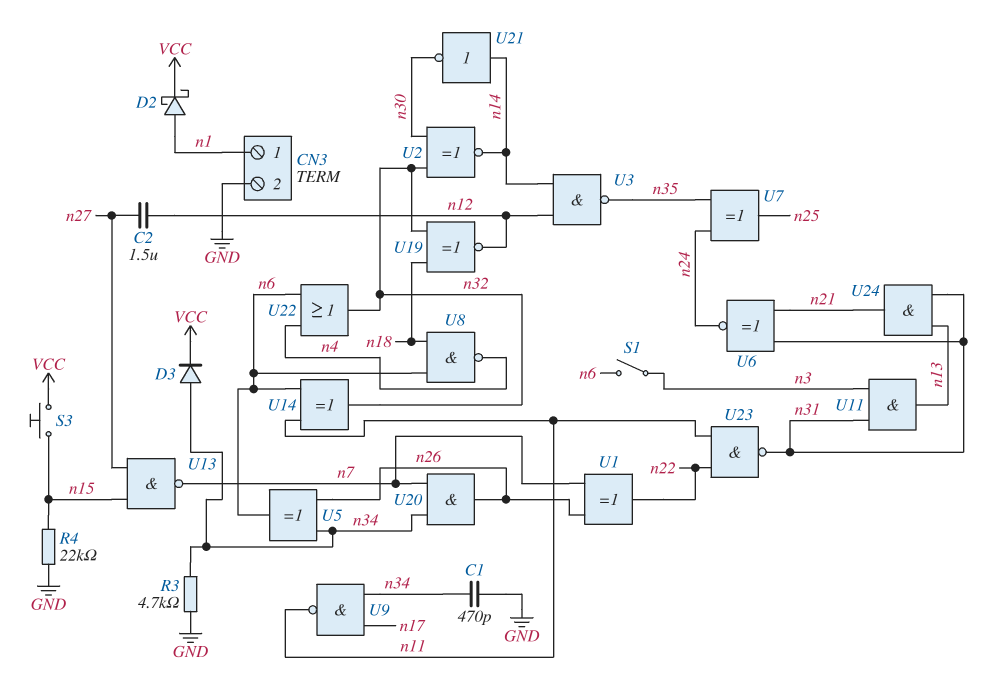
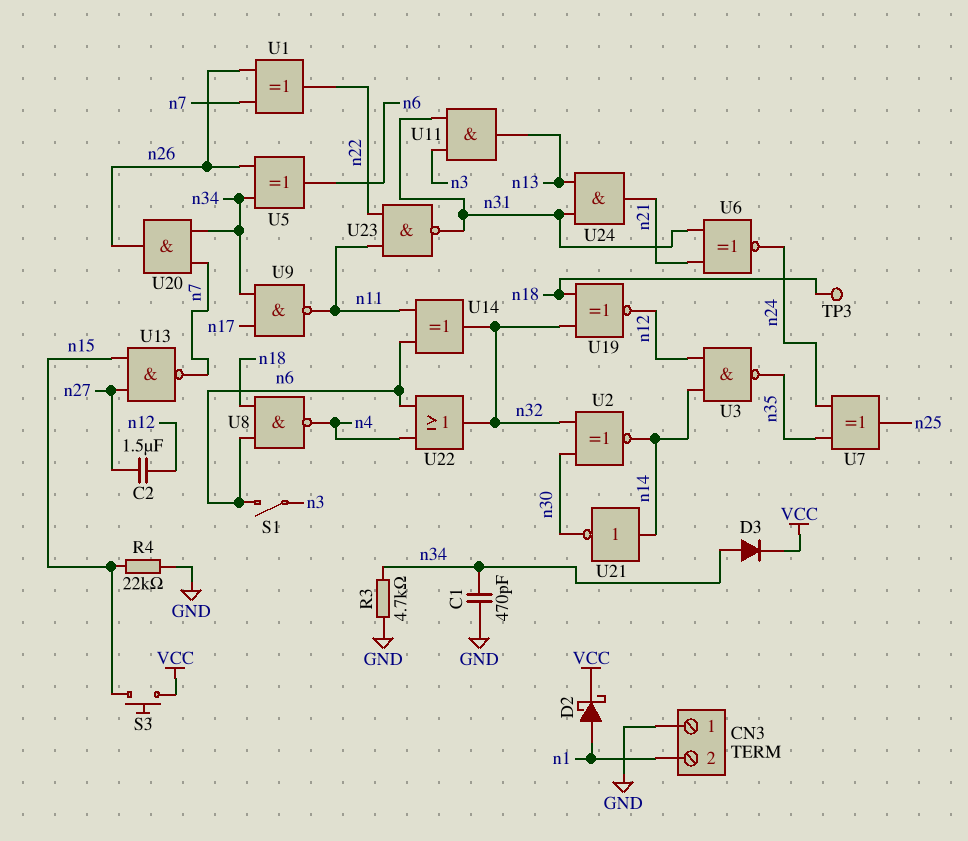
CN3 pin 1: n1 -> GND
CN3 pin 2: GND -> n1
TP3: none -> test point (n18)

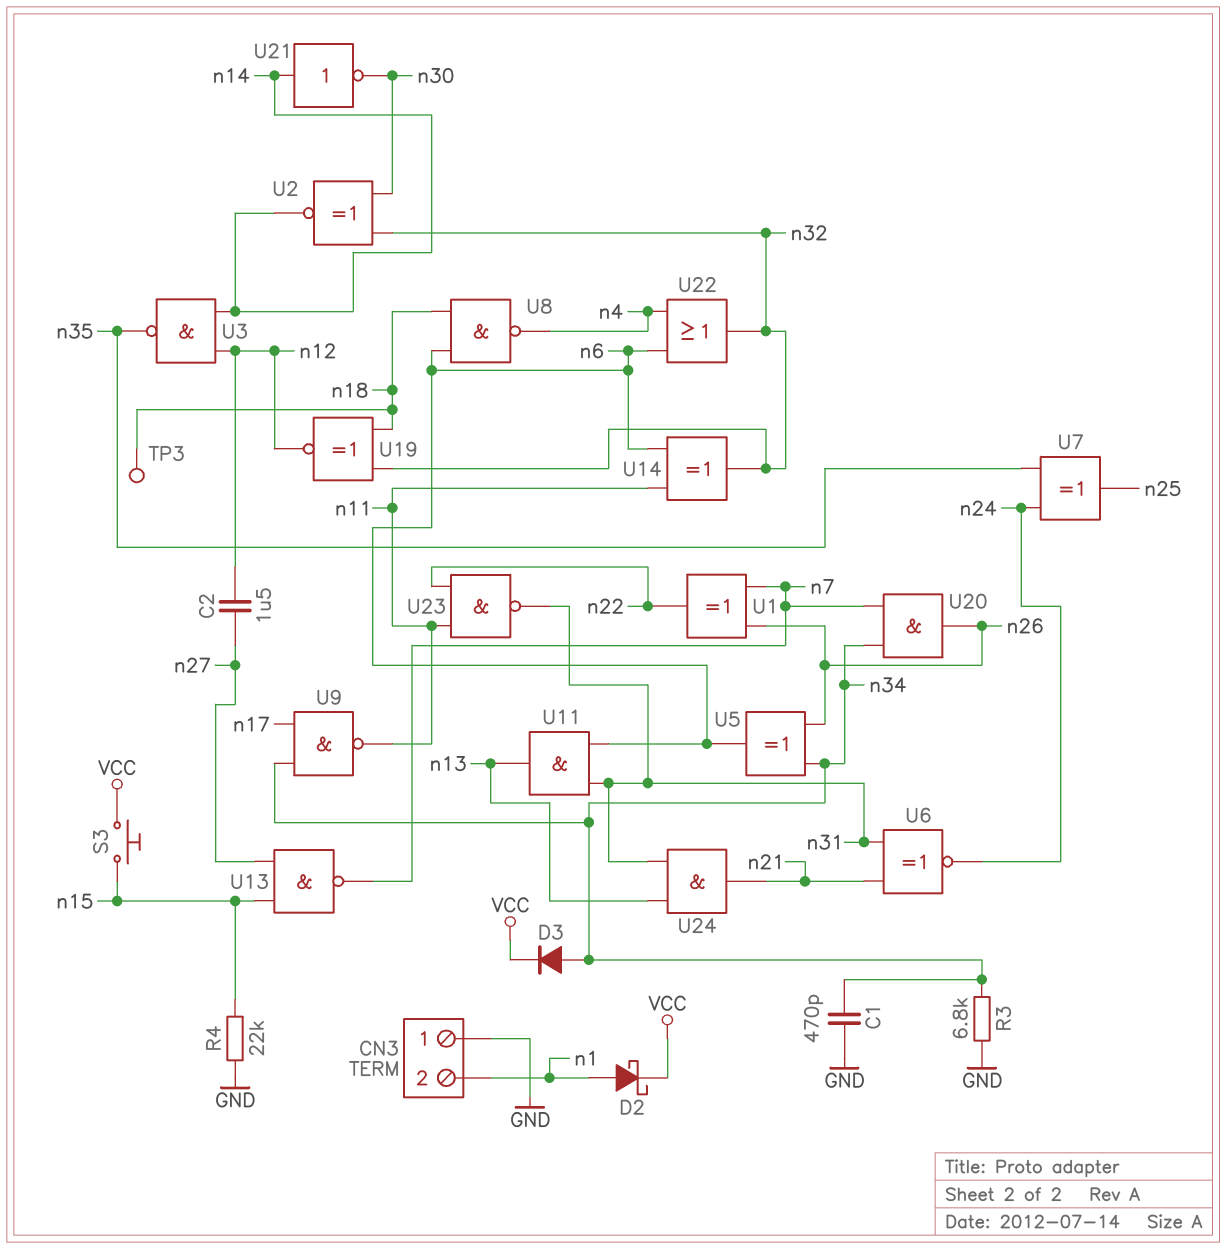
R3: 4.7k (GND, n34) -> 6.8k (GND, n34)
S1: switch (n3, n6) -> none
U11: AND (in n3, in n31, out n13) -> AND (in n6, in n31, out n13)

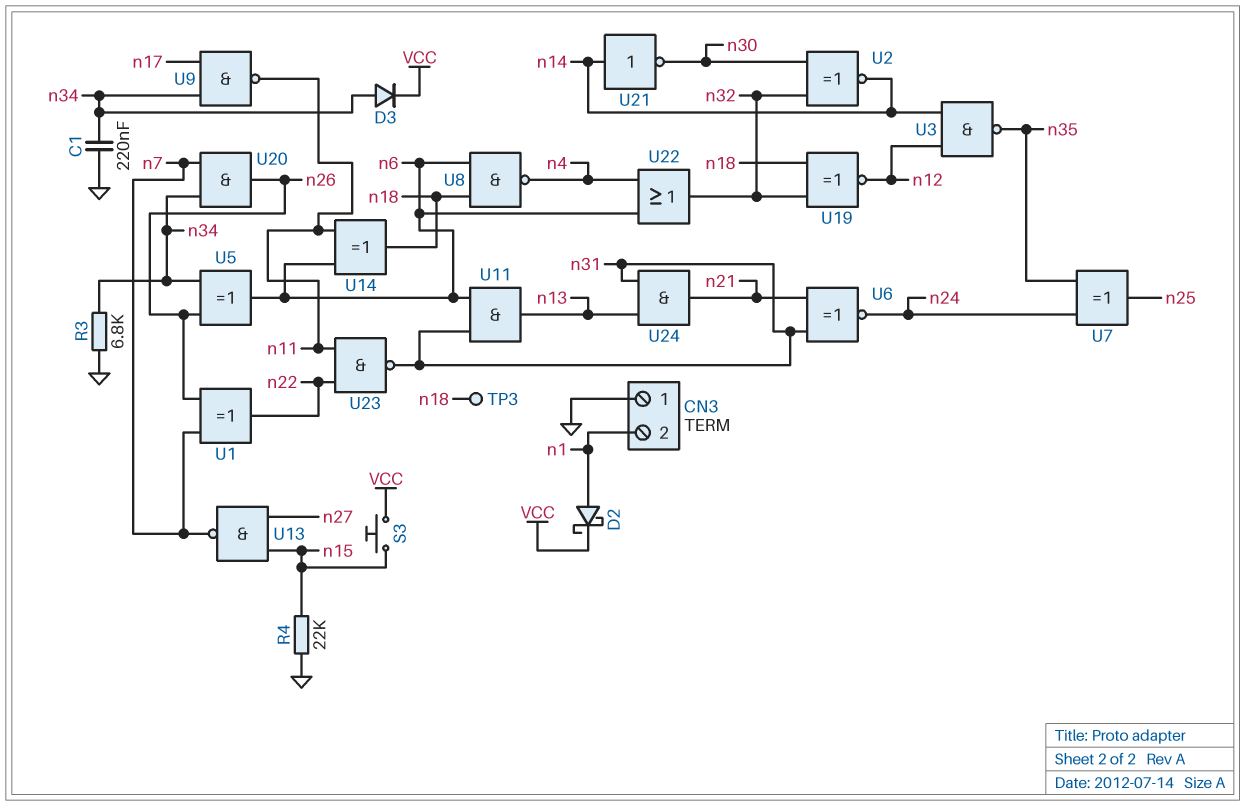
C1: 470pF (GND, n34) -> 220nF (GND, n34)
C2: 1.5uF (n12, n27) -> none
U14: XOR (in n6, in n11, out n32) -> XOR (in n6, in n11, out n18)

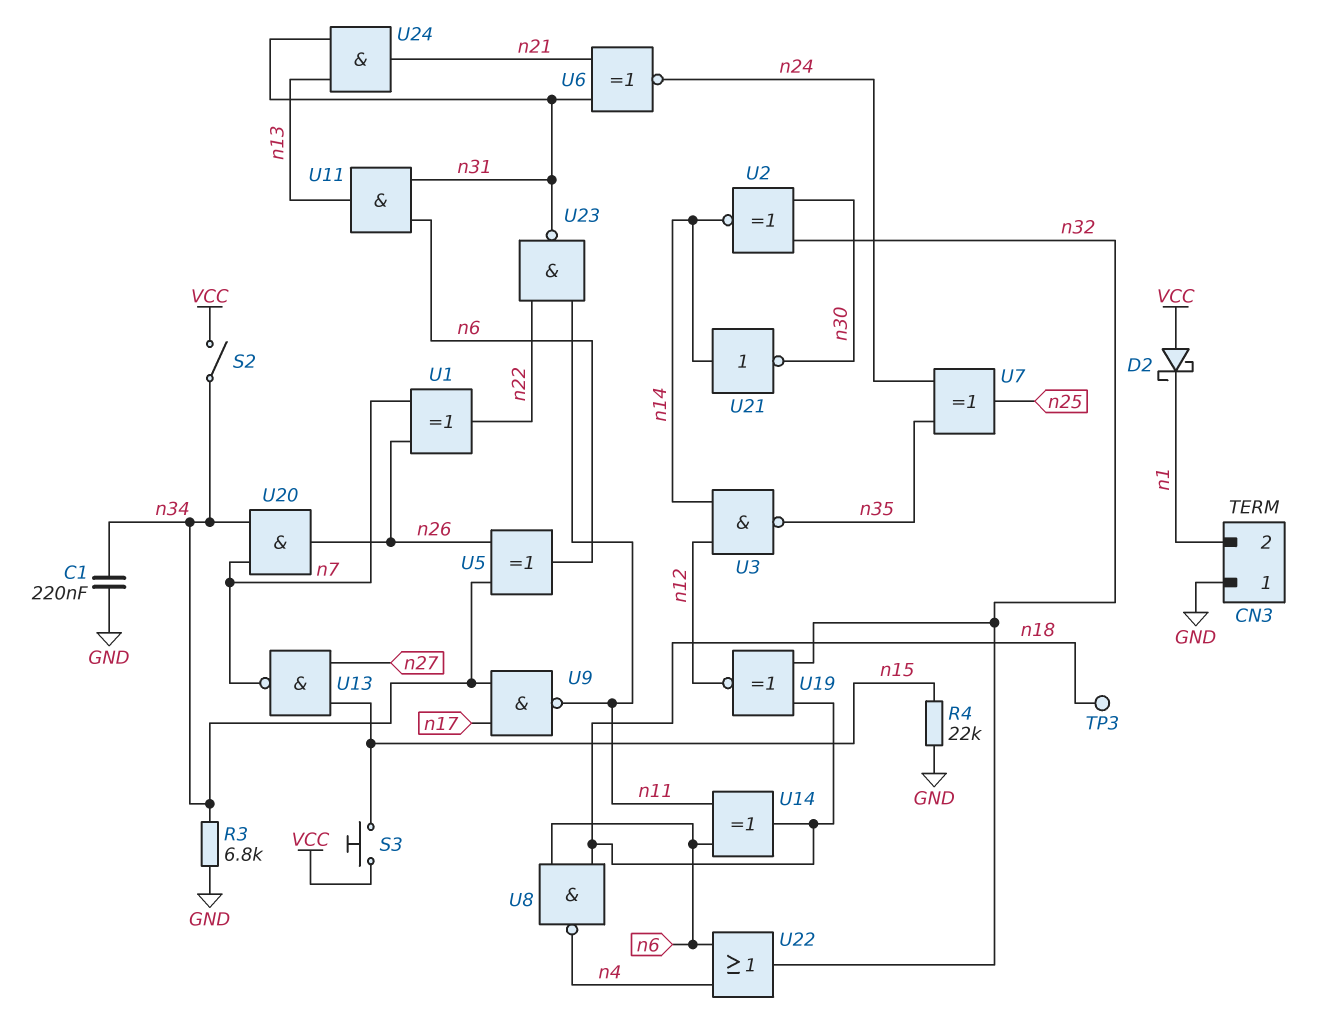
D2: schottky (A n1, K VCC) -> schottky (A VCC, K n1)
D3: diode (A n34, K VCC) -> none
S2: none -> switch (VCC, n34)

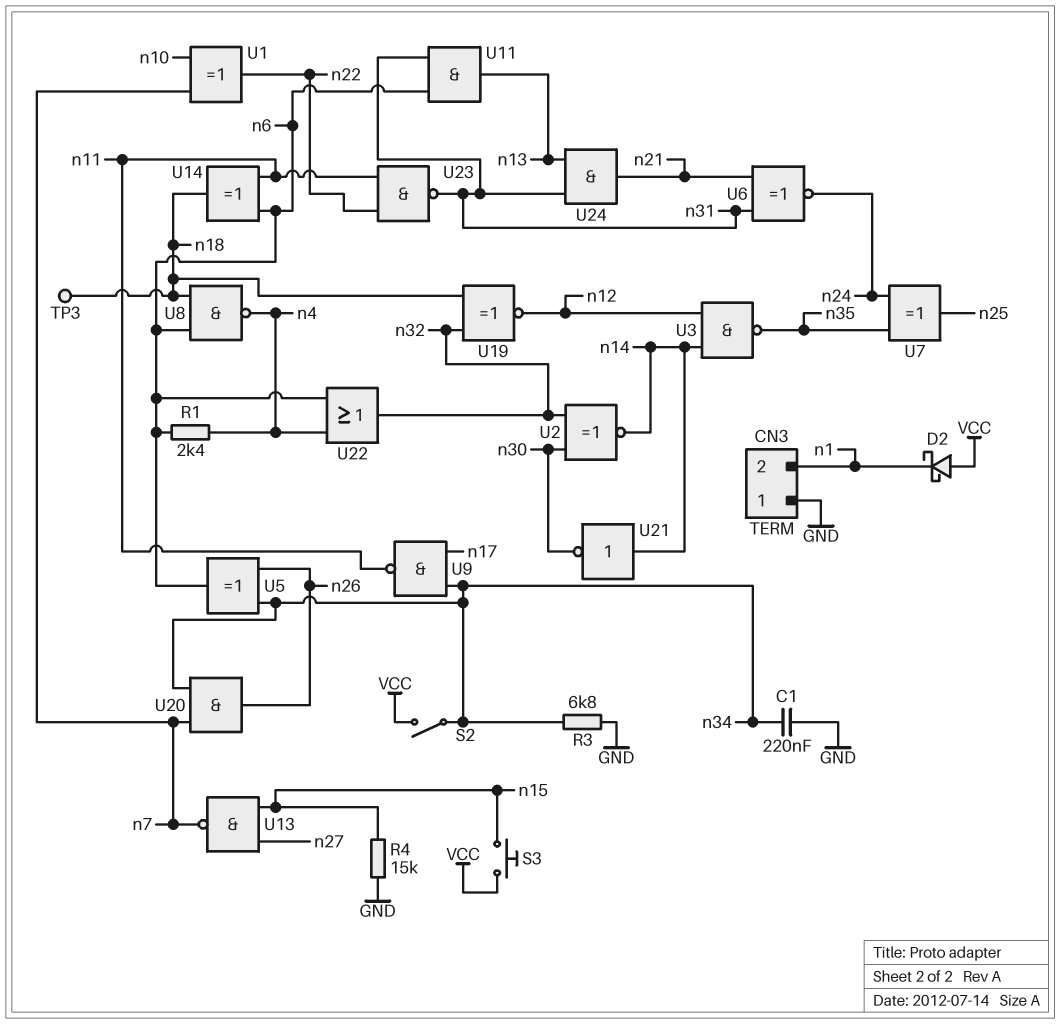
R1: none -> 2.4k (n4, n6)
R4: 22k (GND, n15) -> 15k (GND, n15)
U1: XOR (in n7, in n26, out n22) -> XOR (in n7, in n10, out n22)

